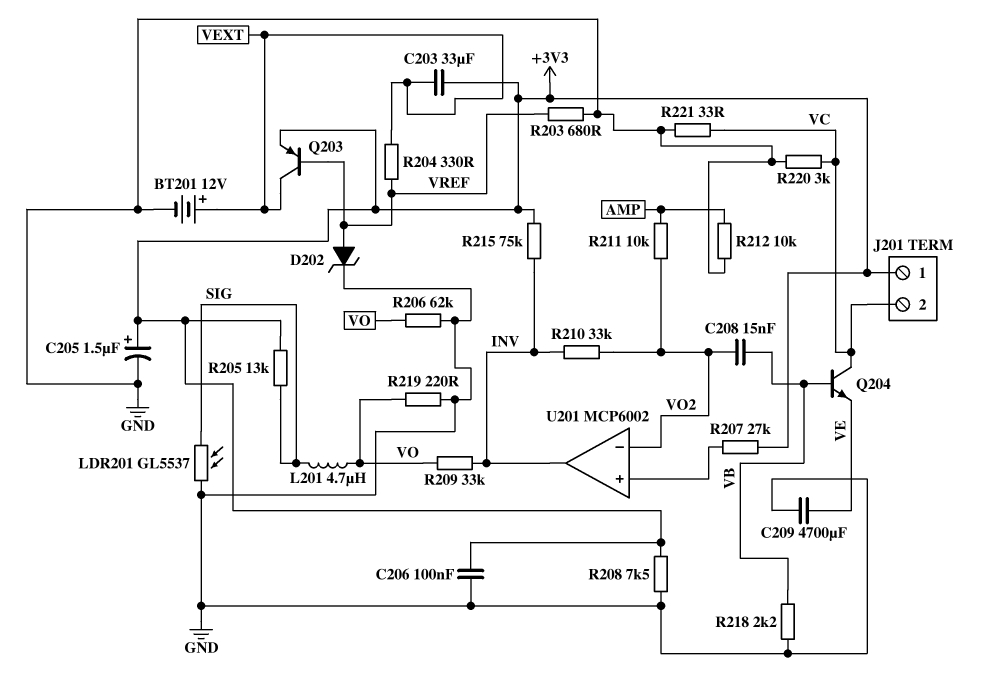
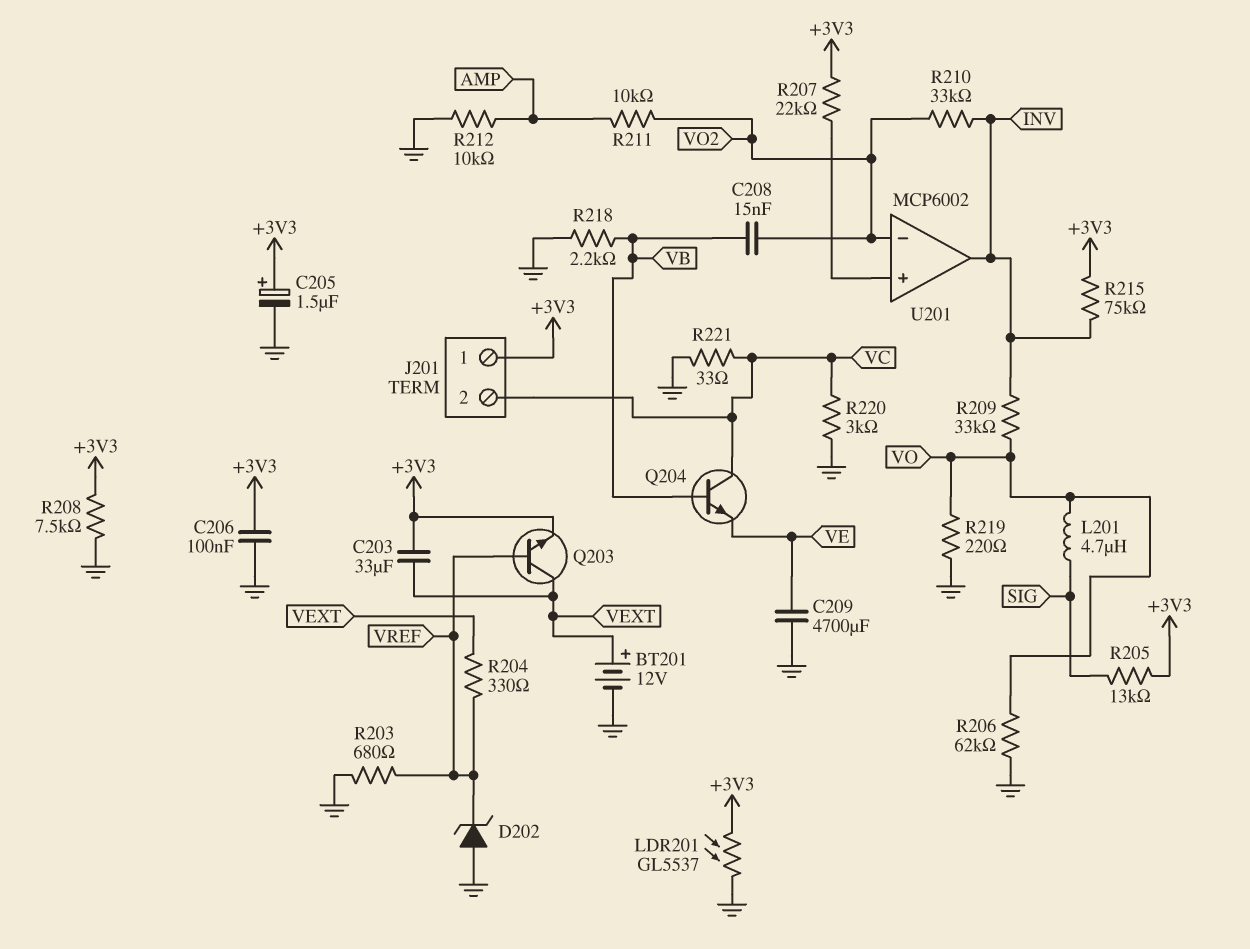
D202: zener (A VREF, K GND) -> zener (A GND, K VREF)
LDR201: GL5537 (GND, SIG) -> GL5537 (+3V3, GND)
Q203: PNP (B VREF, C VEXT, E +3V3) -> NPN (B VREF, C VEXT, E +3V3)
R207: 27k (+3V3, U201/in+) -> 22k (+3V3, U201/in+)

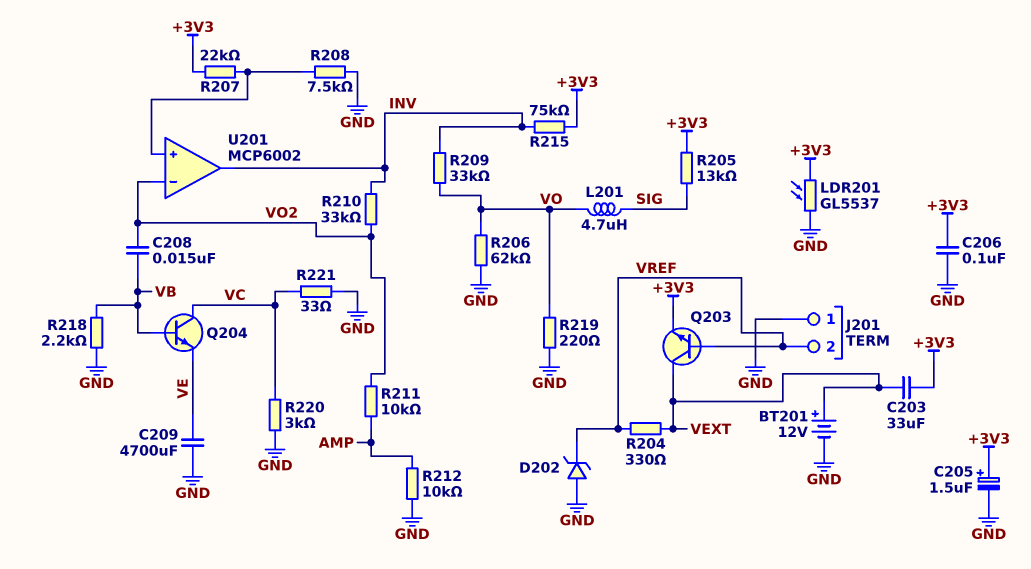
J201 pin 1: +3V3 -> GND
J201 pin 2: VC -> VREF
R203: 680 (GND, VREF) -> none
R208: 7.5k (+3V3, GND) -> 7.5k (GND, U201/in+)

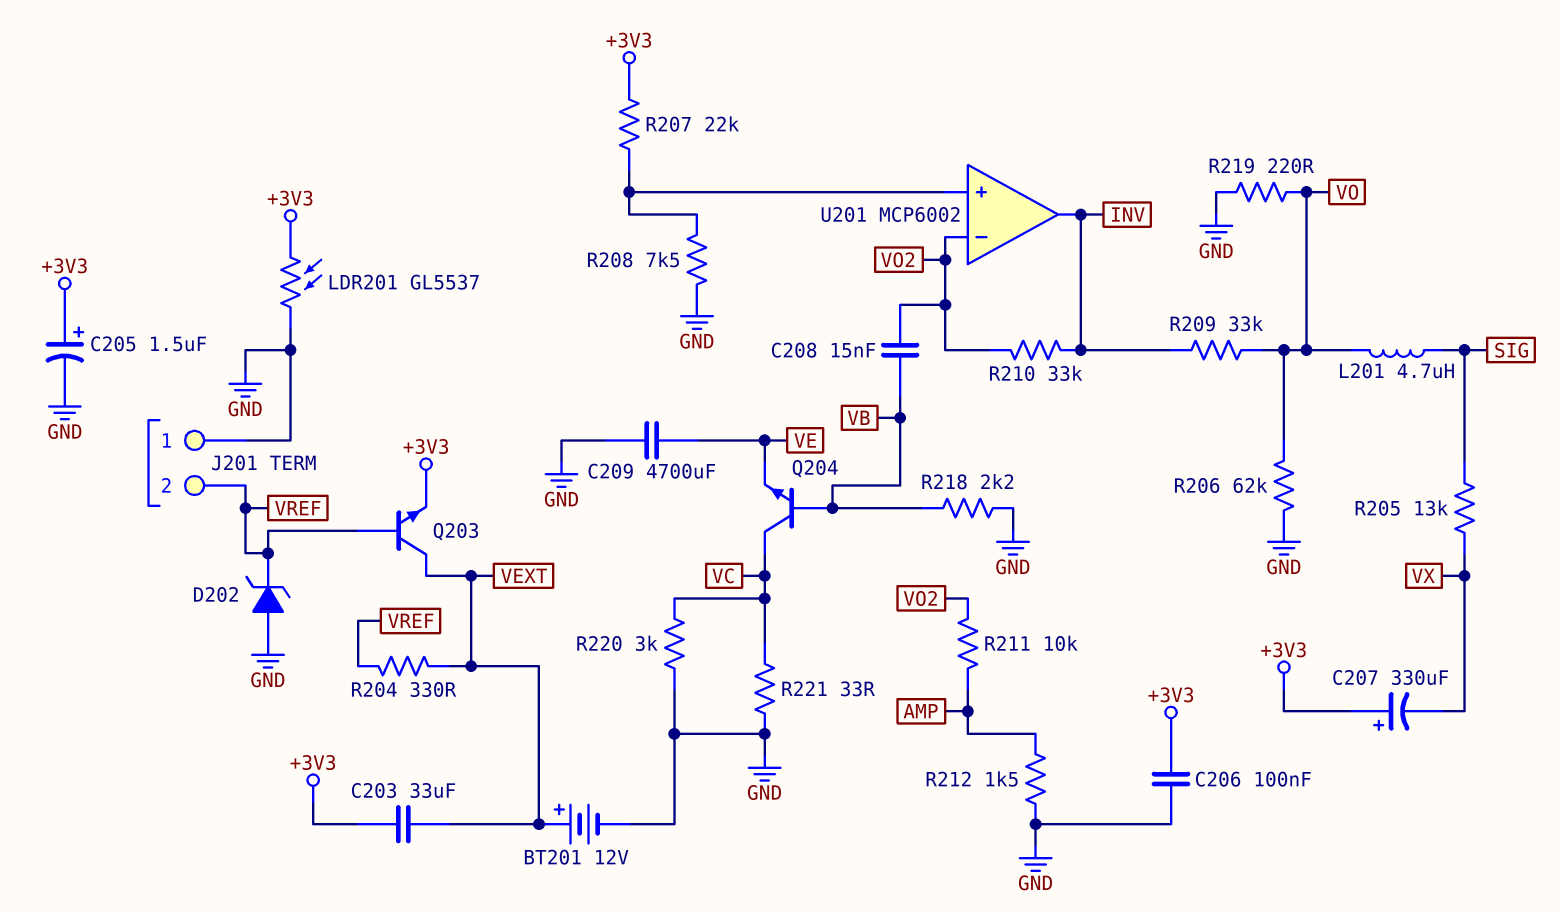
C207: none -> 330uF (plus +3V3, minus VX)
R205: 13k (+3V3, SIG) -> 13k (SIG, VX)
R212: 10k (AMP, GND) -> 1.5k (AMP, GND)
R215: 75k (+3V3, INV) -> none

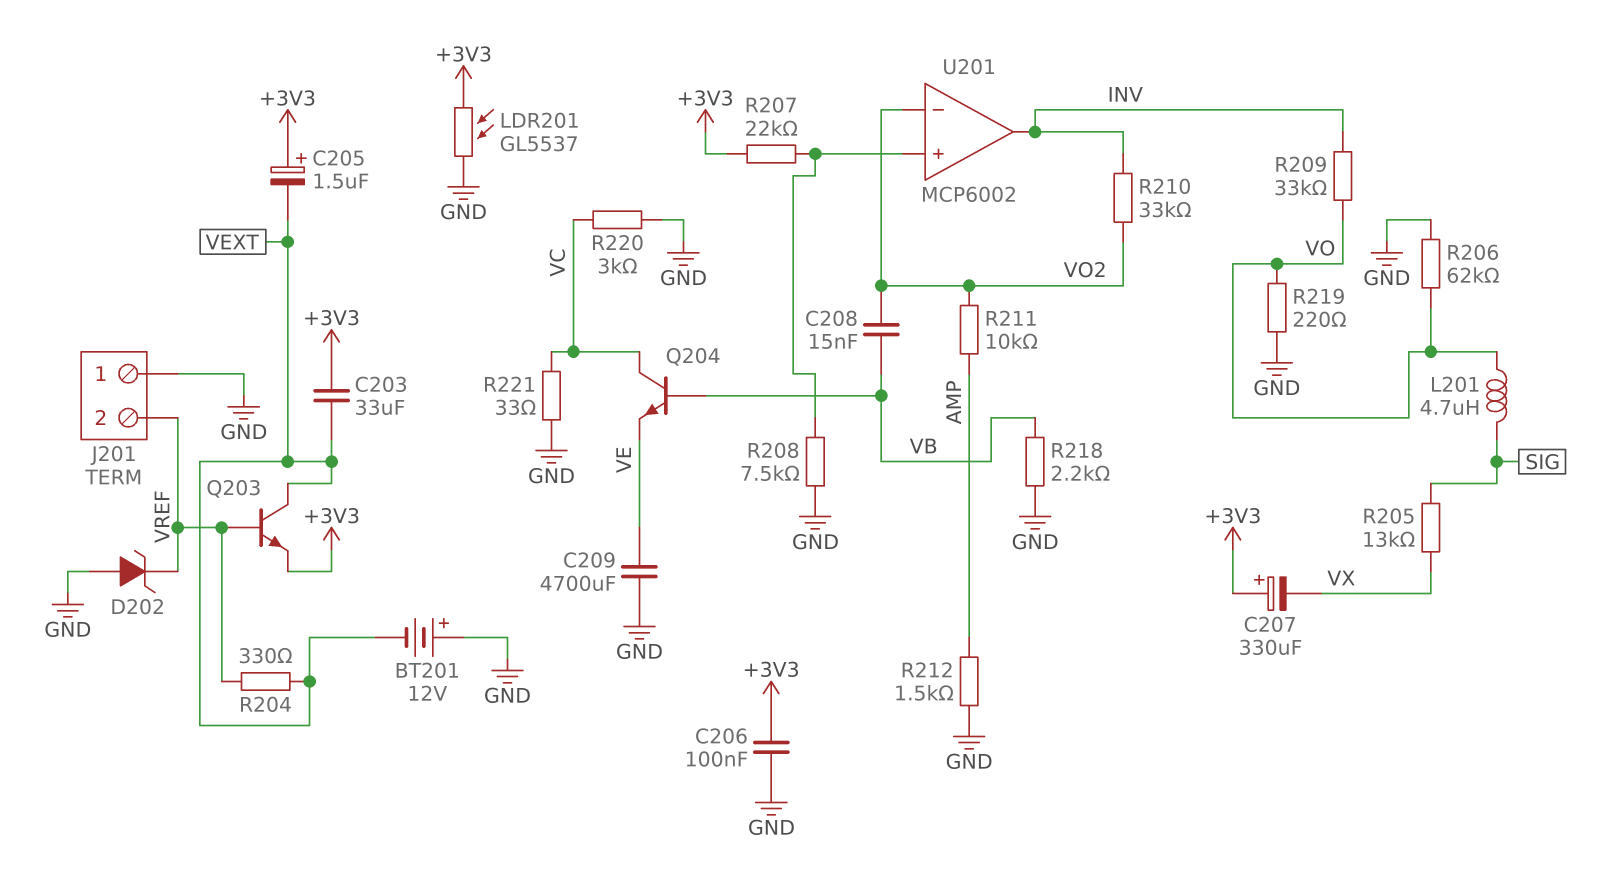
BT201: 12V (plus VEXT, minus GND) -> 12V (plus GND, minus VEXT)
C205: 1.5uF (plus +3V3, minus GND) -> 1.5uF (plus +3V3, minus VEXT)

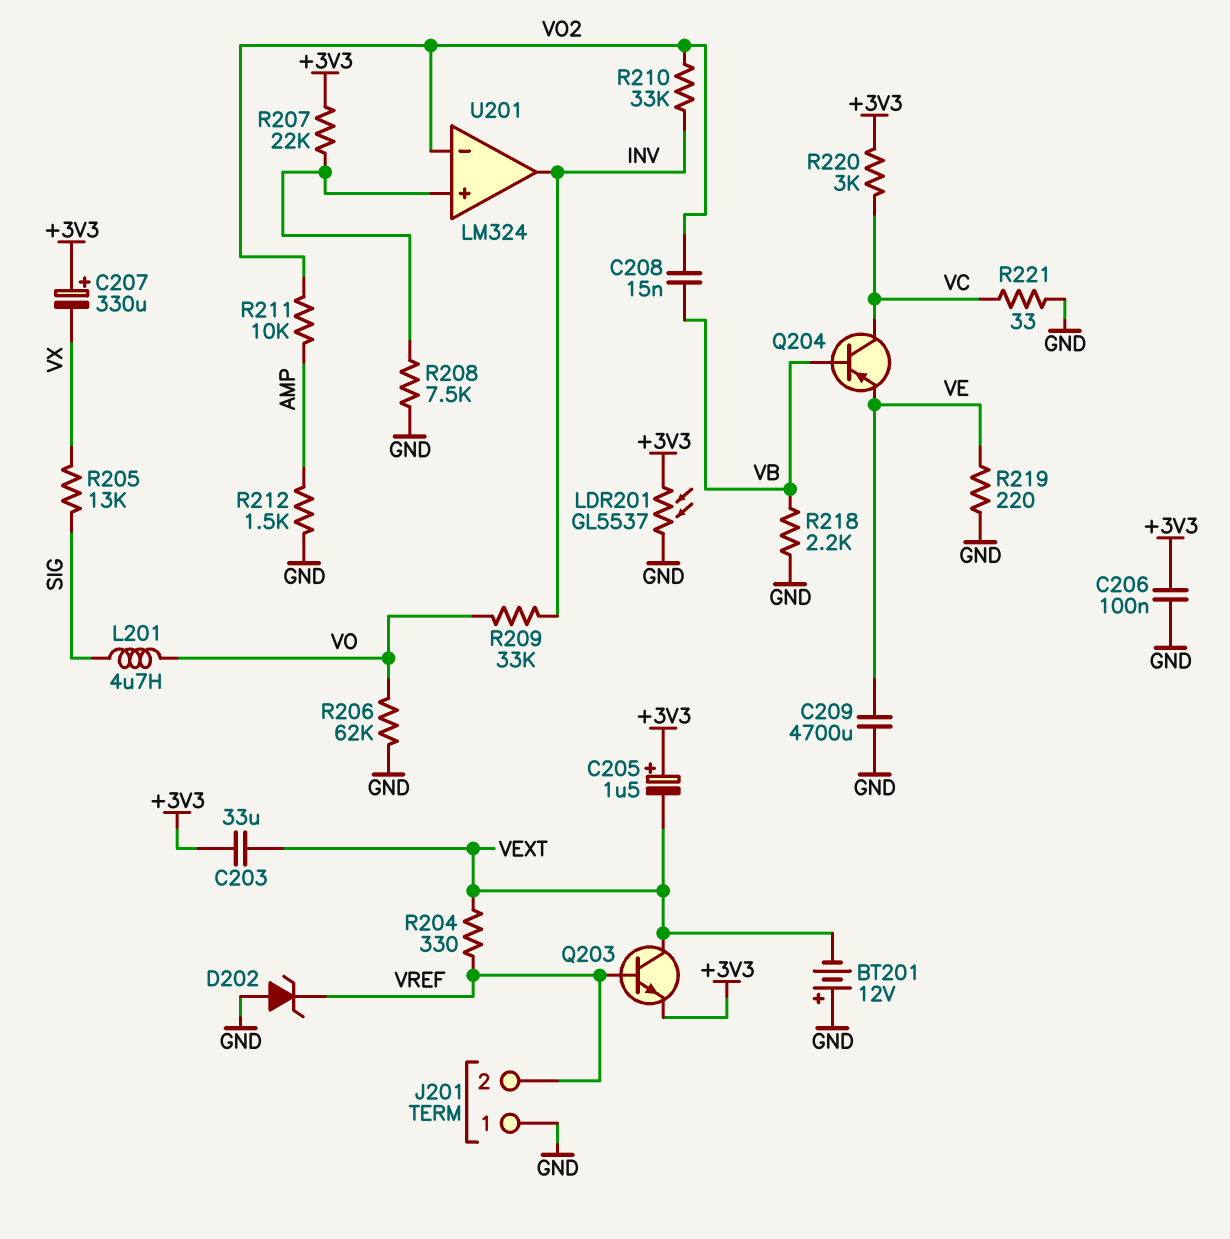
Q204: NPN (B VB, C VC, E VE) -> PNP (B VB, C VC, E VE)
R219: 220 (GND, VO) -> 220 (GND, VE)
R220: 3k (GND, VC) -> 3k (+3V3, VC)
U201: MCP6002 -> LM324

